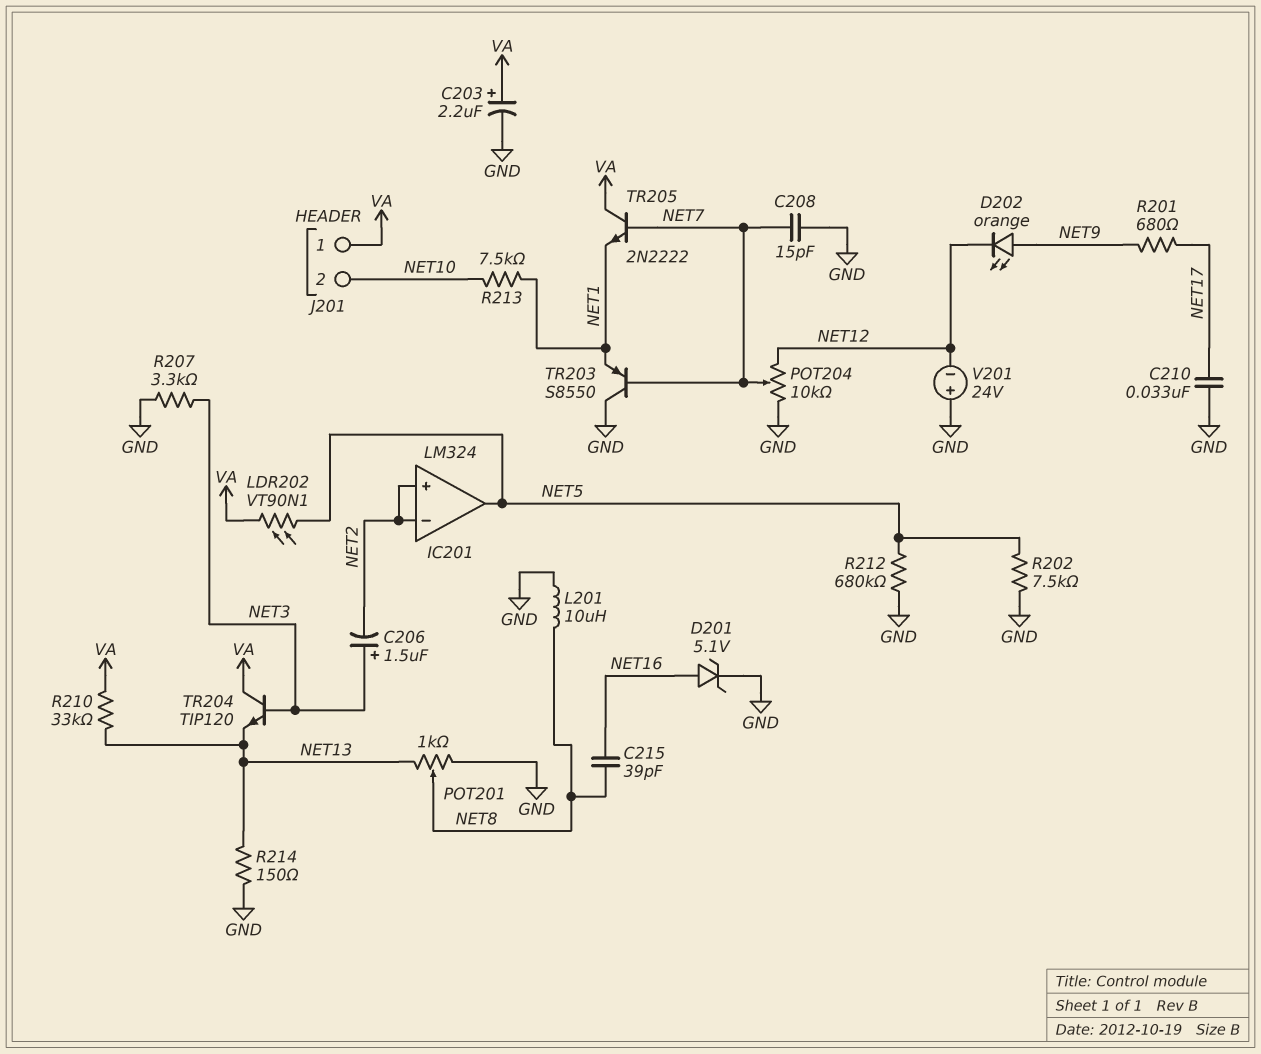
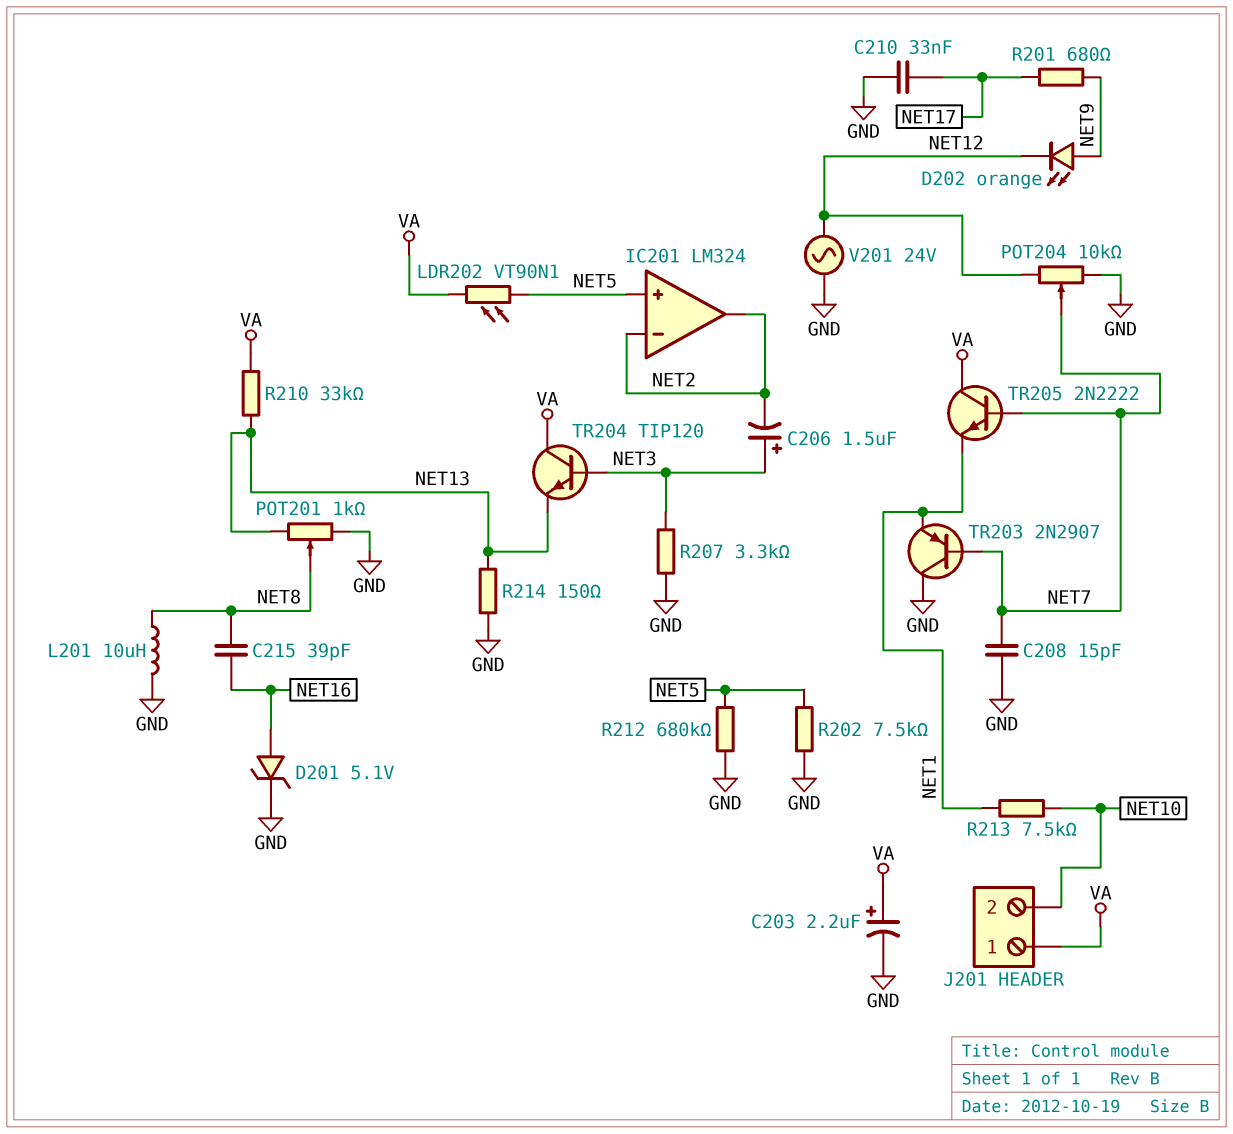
IC201 pin in+: NET2 -> NET5
IC201 pin out: NET5 -> NET2
TR203: PNP S8550 (B NET7, C GND, E NET1) -> PNP 2N2907 (B NET7, C GND, E NET1)
V201: 24V (plus GND, minus NET12) -> AC 24V (GND, NET12)

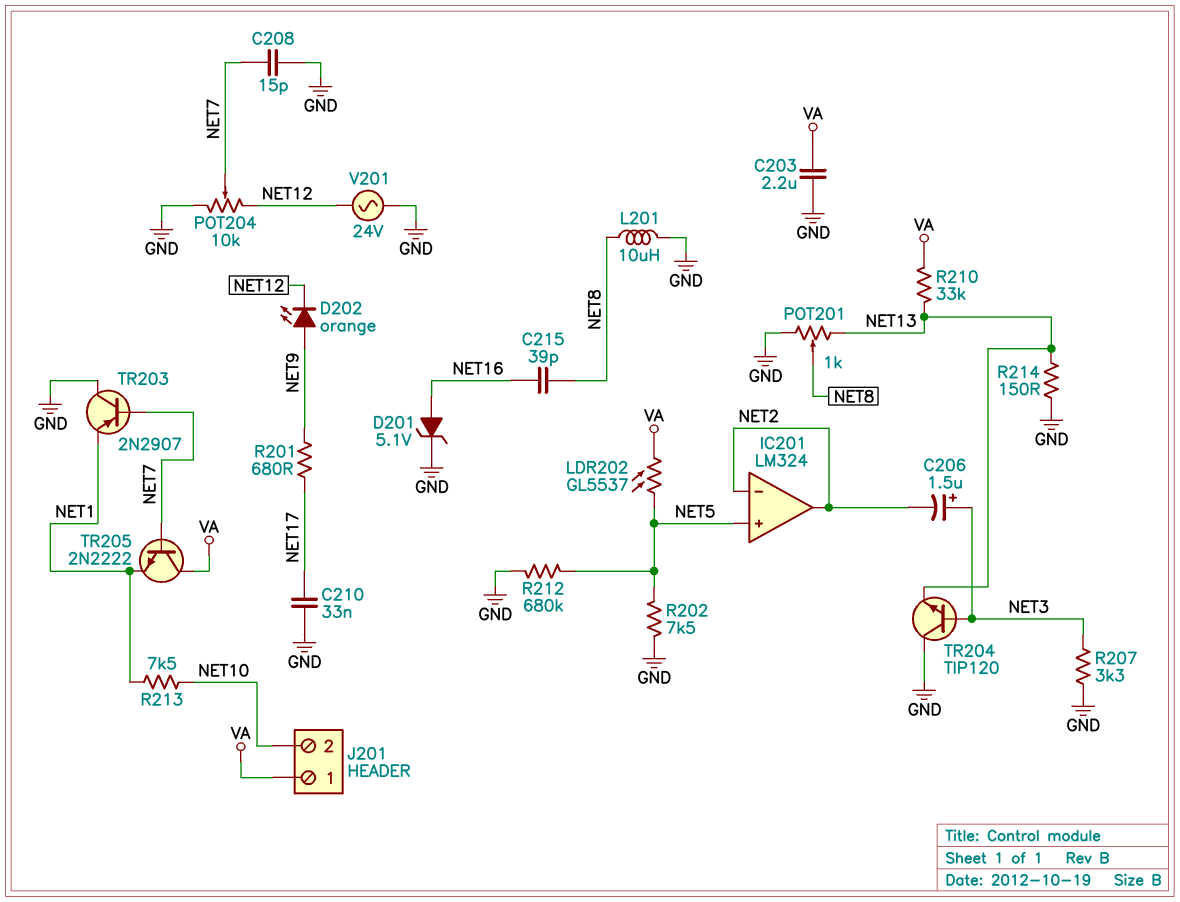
C203: 2.2uF (plus VA, minus GND) -> 2.2uF (GND, VA)
LDR202: VT90N1 (NET5, VA) -> GL5537 (NET5, VA)
TR204: NPN TIP120 (B NET3, C VA, E NET13) -> NPN TIP120 (B NET3, C GND, E NET13)

